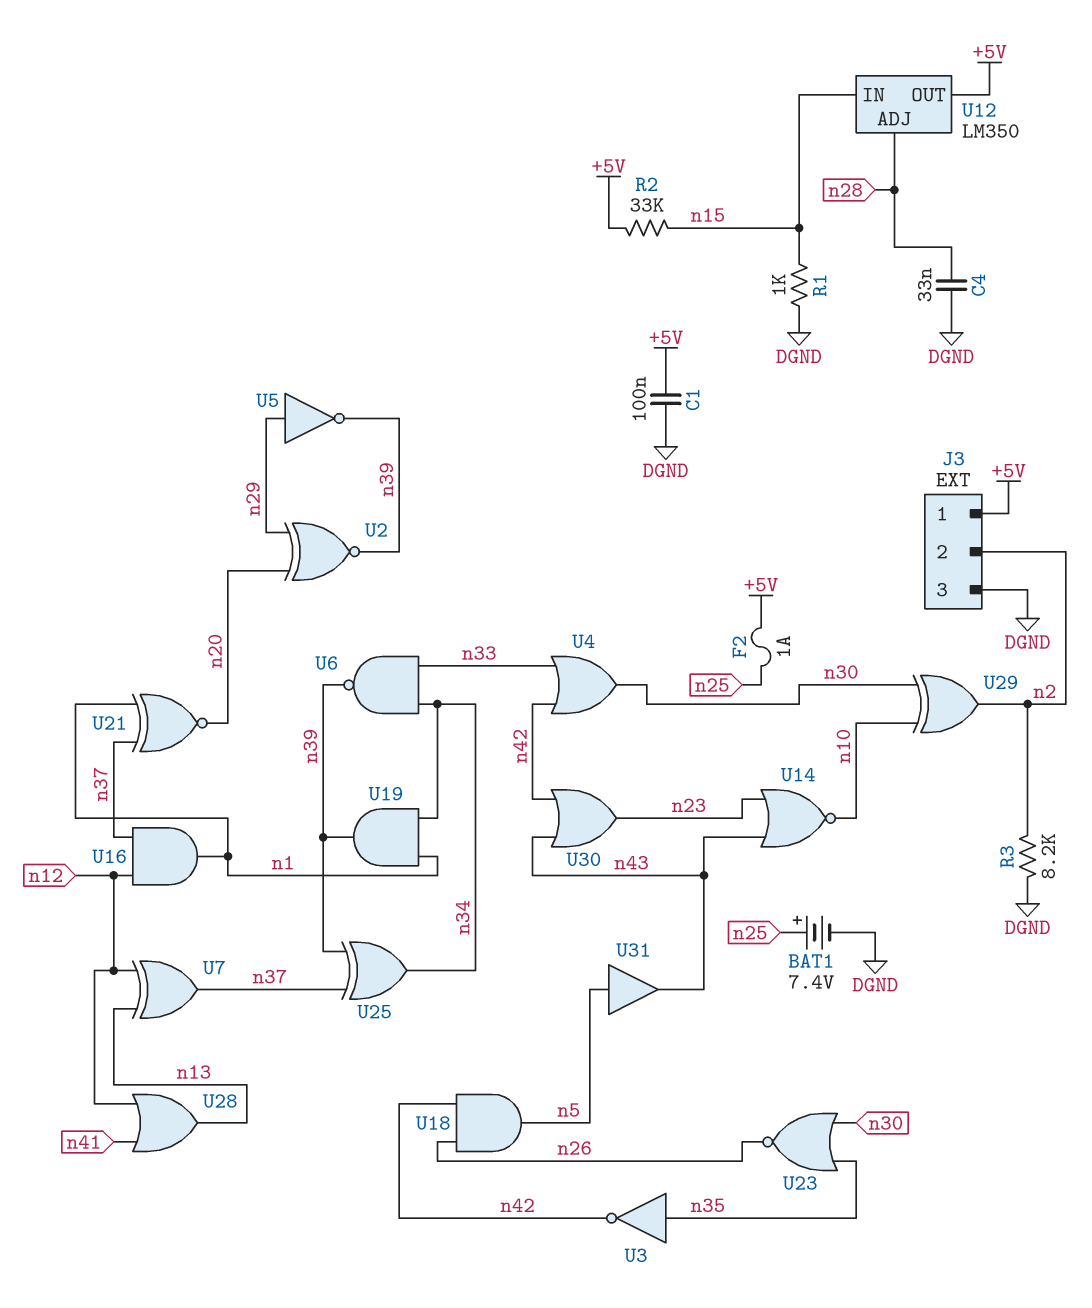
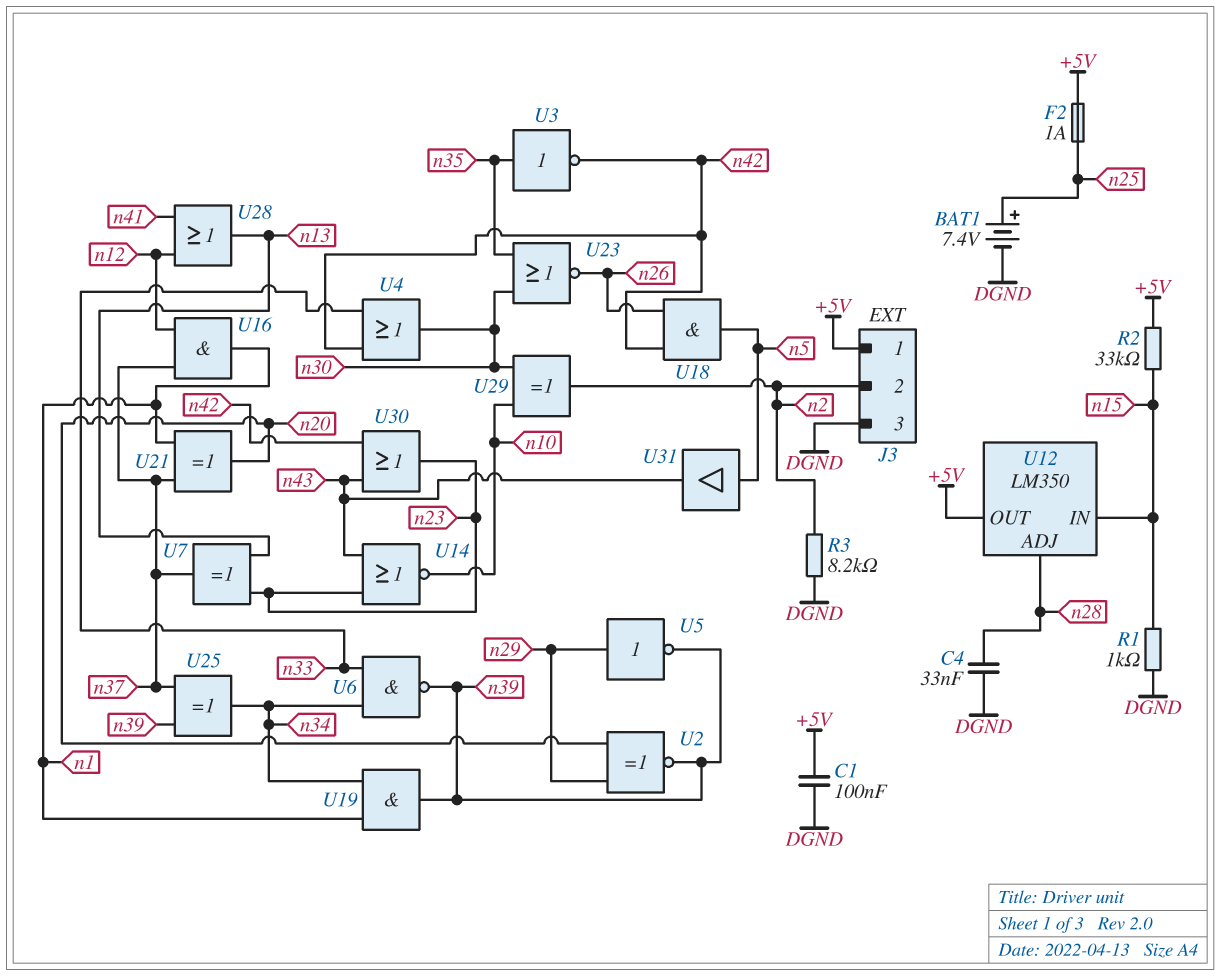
U7: XOR (in n12, in n13, out n37) -> XOR (in n13, in n23, out n37)
U21: XNOR (in n1, in n37, out n20) -> XOR (in n1, in n37, out n20)

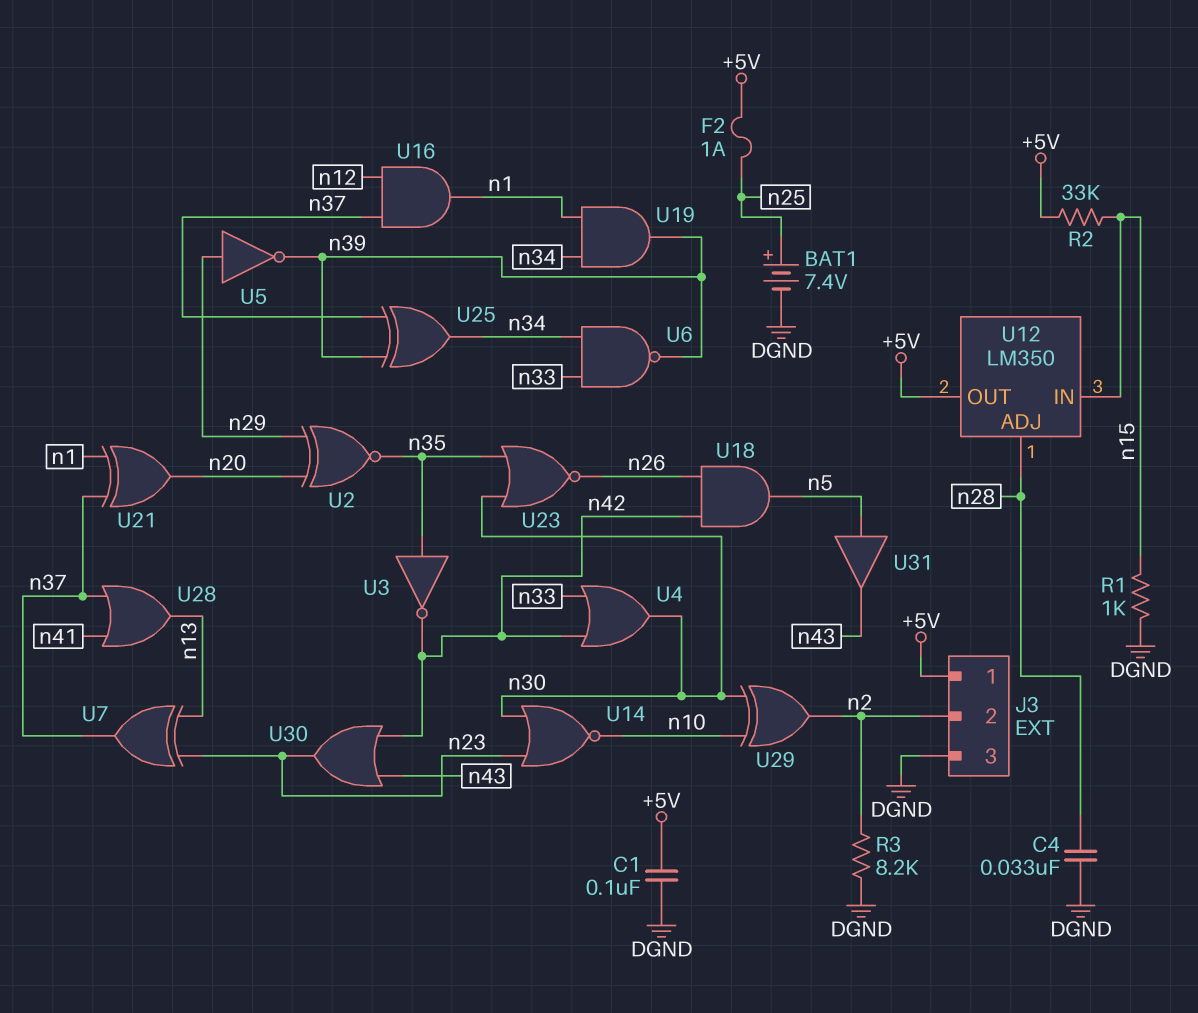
U2: XNOR (in n20, in n29, out n39) -> XNOR (in n20, in n29, out n35)
U14: NOR (in n23, in n43, out n10) -> NOR (in n23, in n30, out n10)
U28: OR (in n12, in n41, out n13) -> OR (in n37, in n41, out n13)

